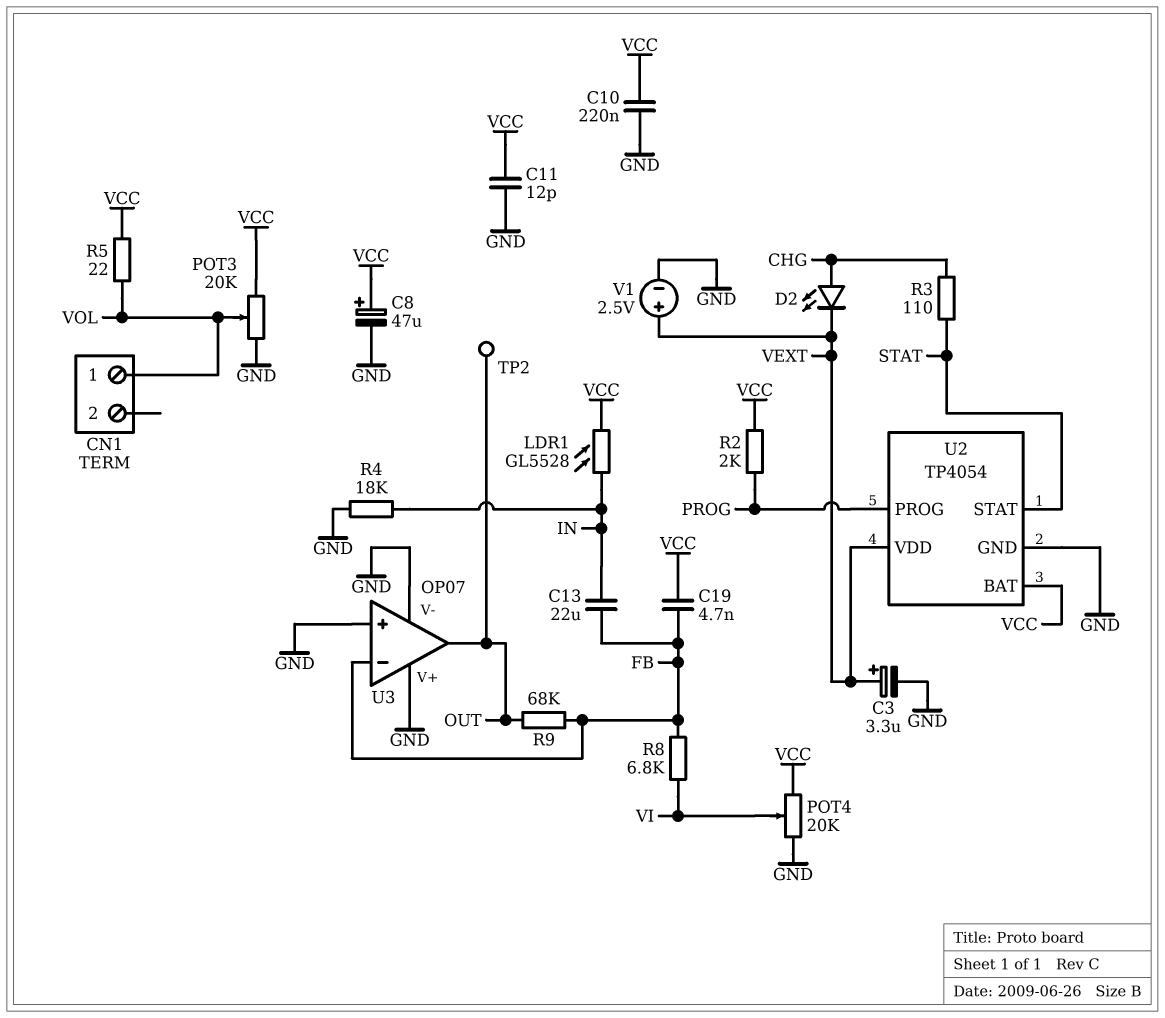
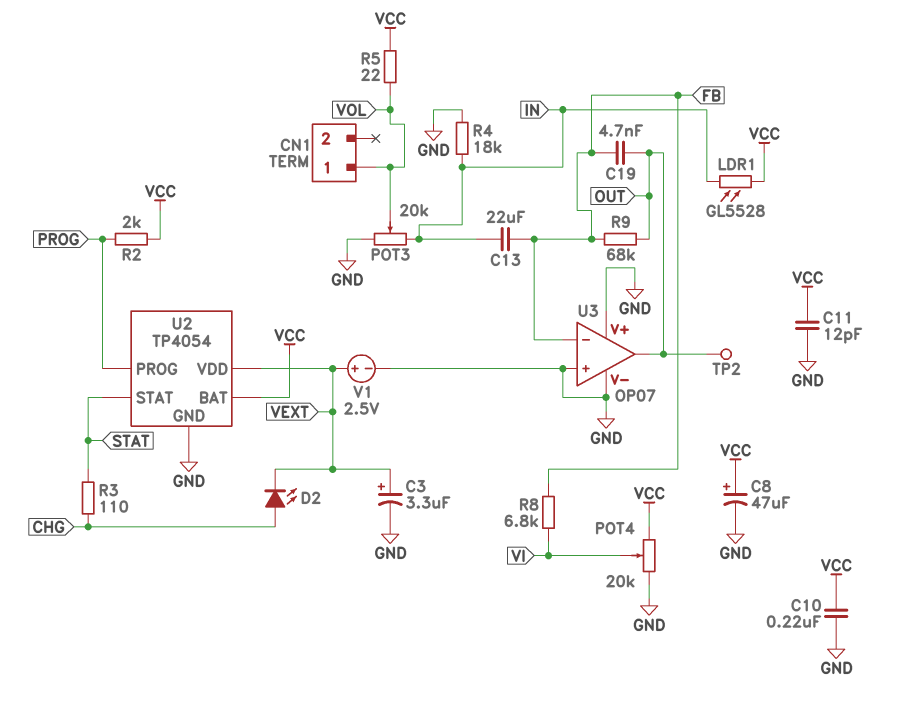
C19: 4.7nF (FB, VCC) -> 4.7nF (FB, OUT)
POT3: 20k (GND, VCC, wiper VOL) -> 20k (GND, IN, wiper VOL)

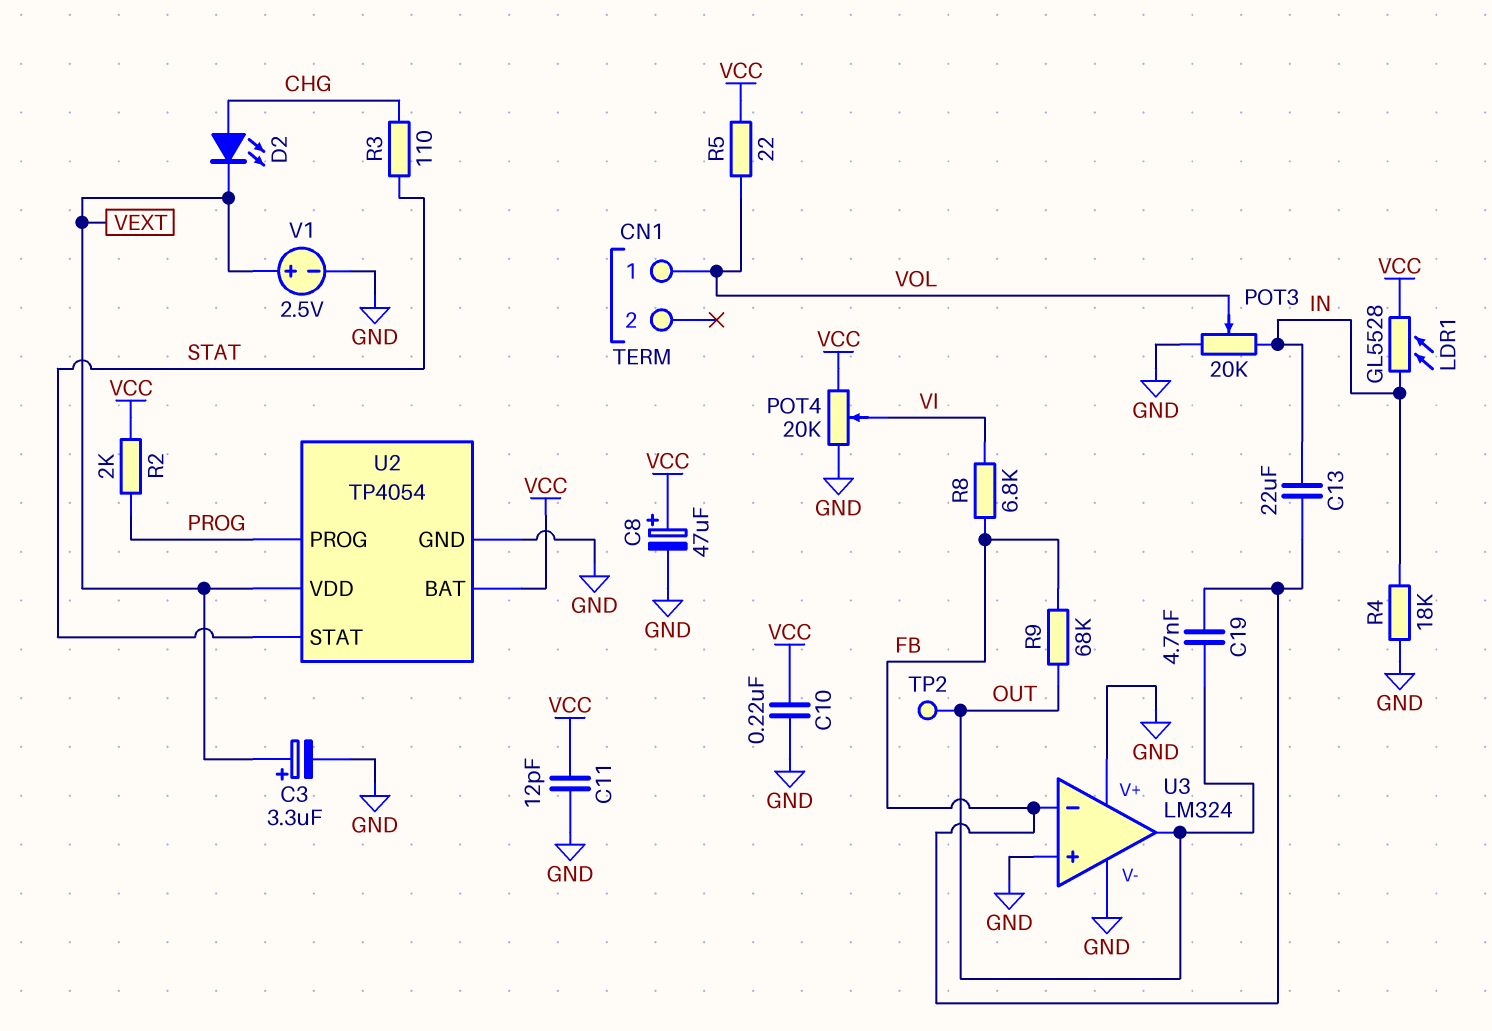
U3: OP07 -> LM324

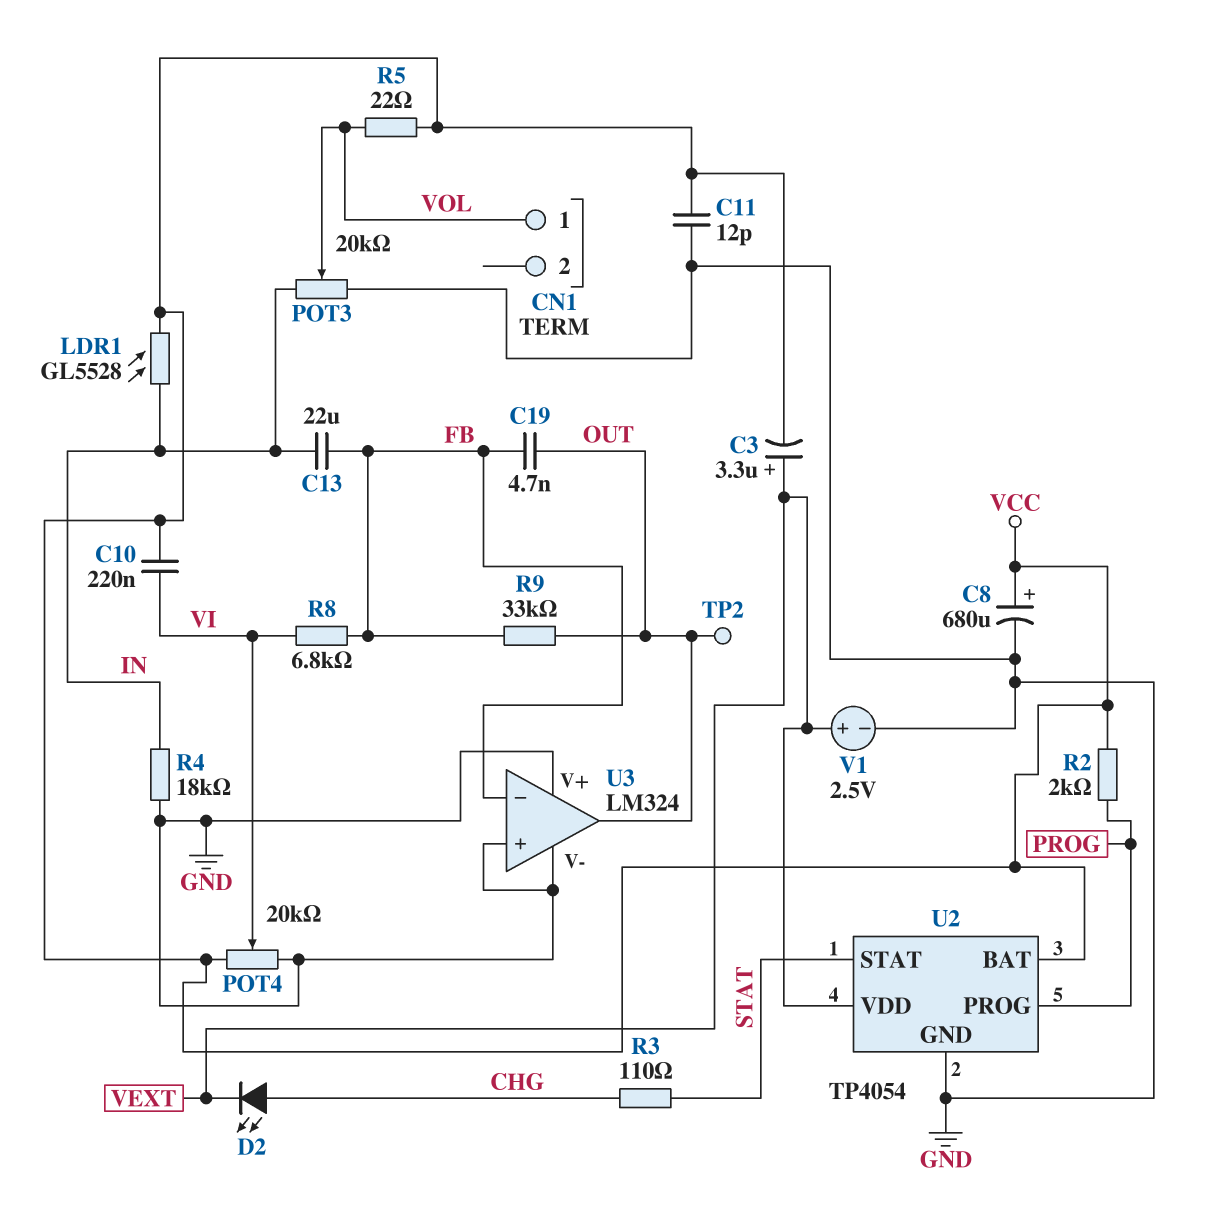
C3: 3.3uF (plus VEXT, minus GND) -> 3.3uF (plus VEXT, minus VCC)
C8: 47uF (plus VCC, minus GND) -> 680uF (plus VCC, minus GND)
C10: 220nF (GND, VCC) -> 220nF (VCC, VI)
R9: 68k (FB, OUT) -> 33k (FB, OUT)

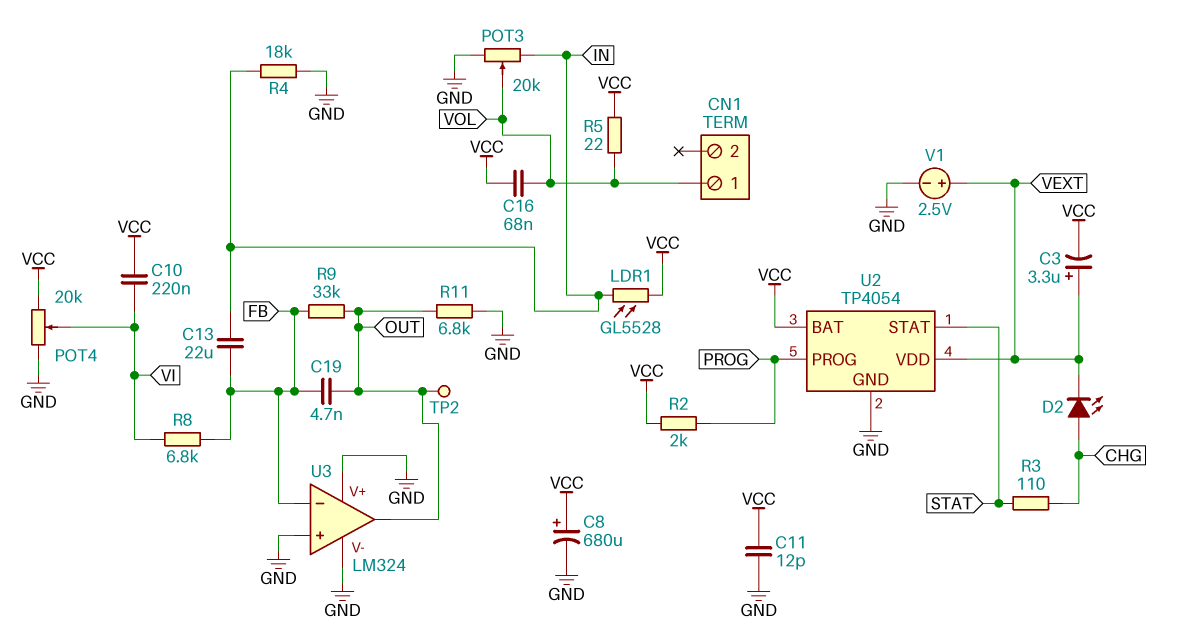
C16: none -> 68nF (VCC, VOL)
R11: none -> 6.8k (GND, OUT)

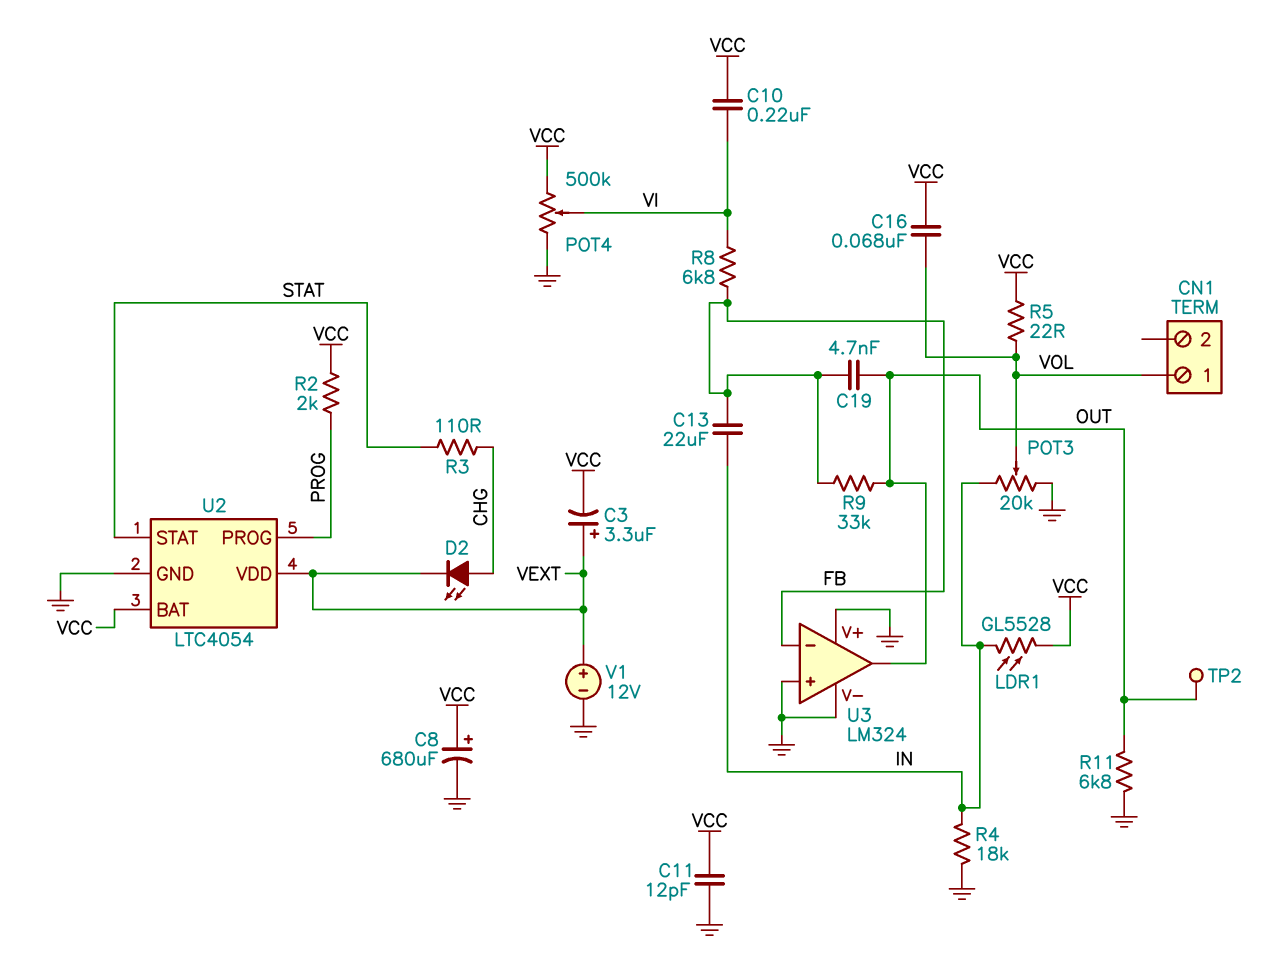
POT4: 20k (GND, VCC, wiper VI) -> 500k (GND, VCC, wiper VI)
U2: TP4054 -> LTC4054
V1: 2.5V (plus VEXT, minus GND) -> 12V (plus VEXT, minus GND)

